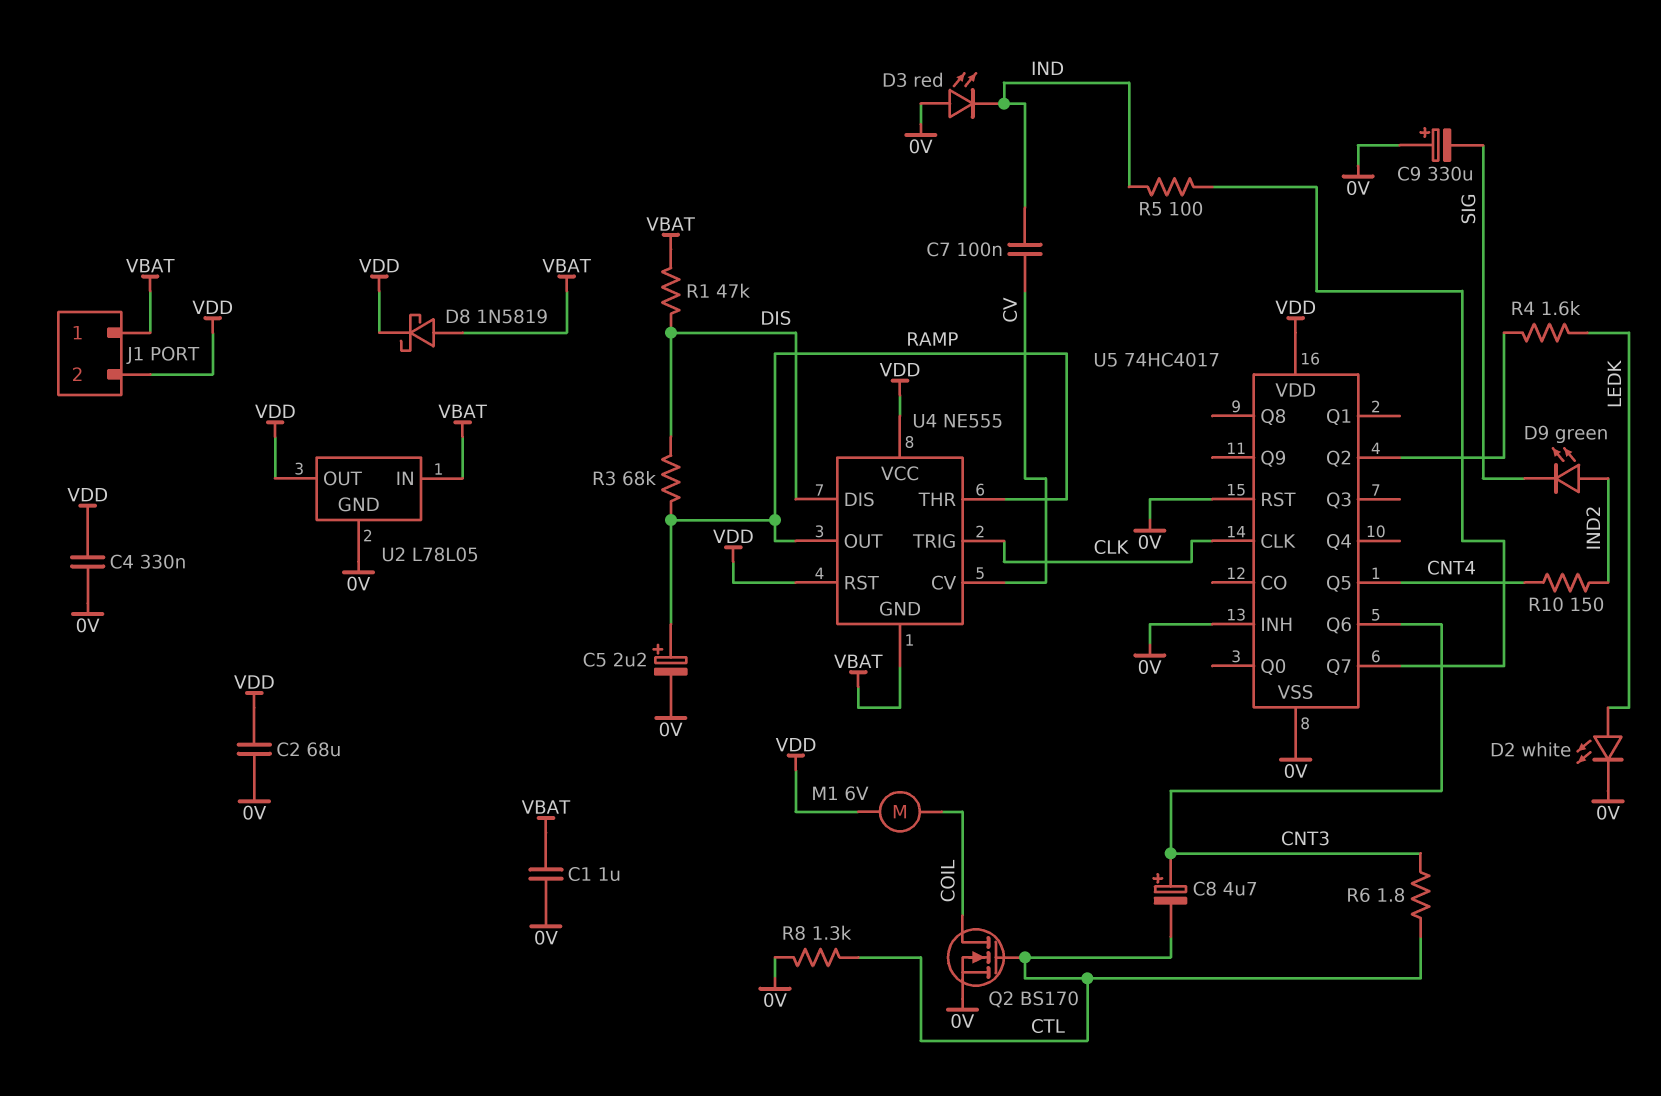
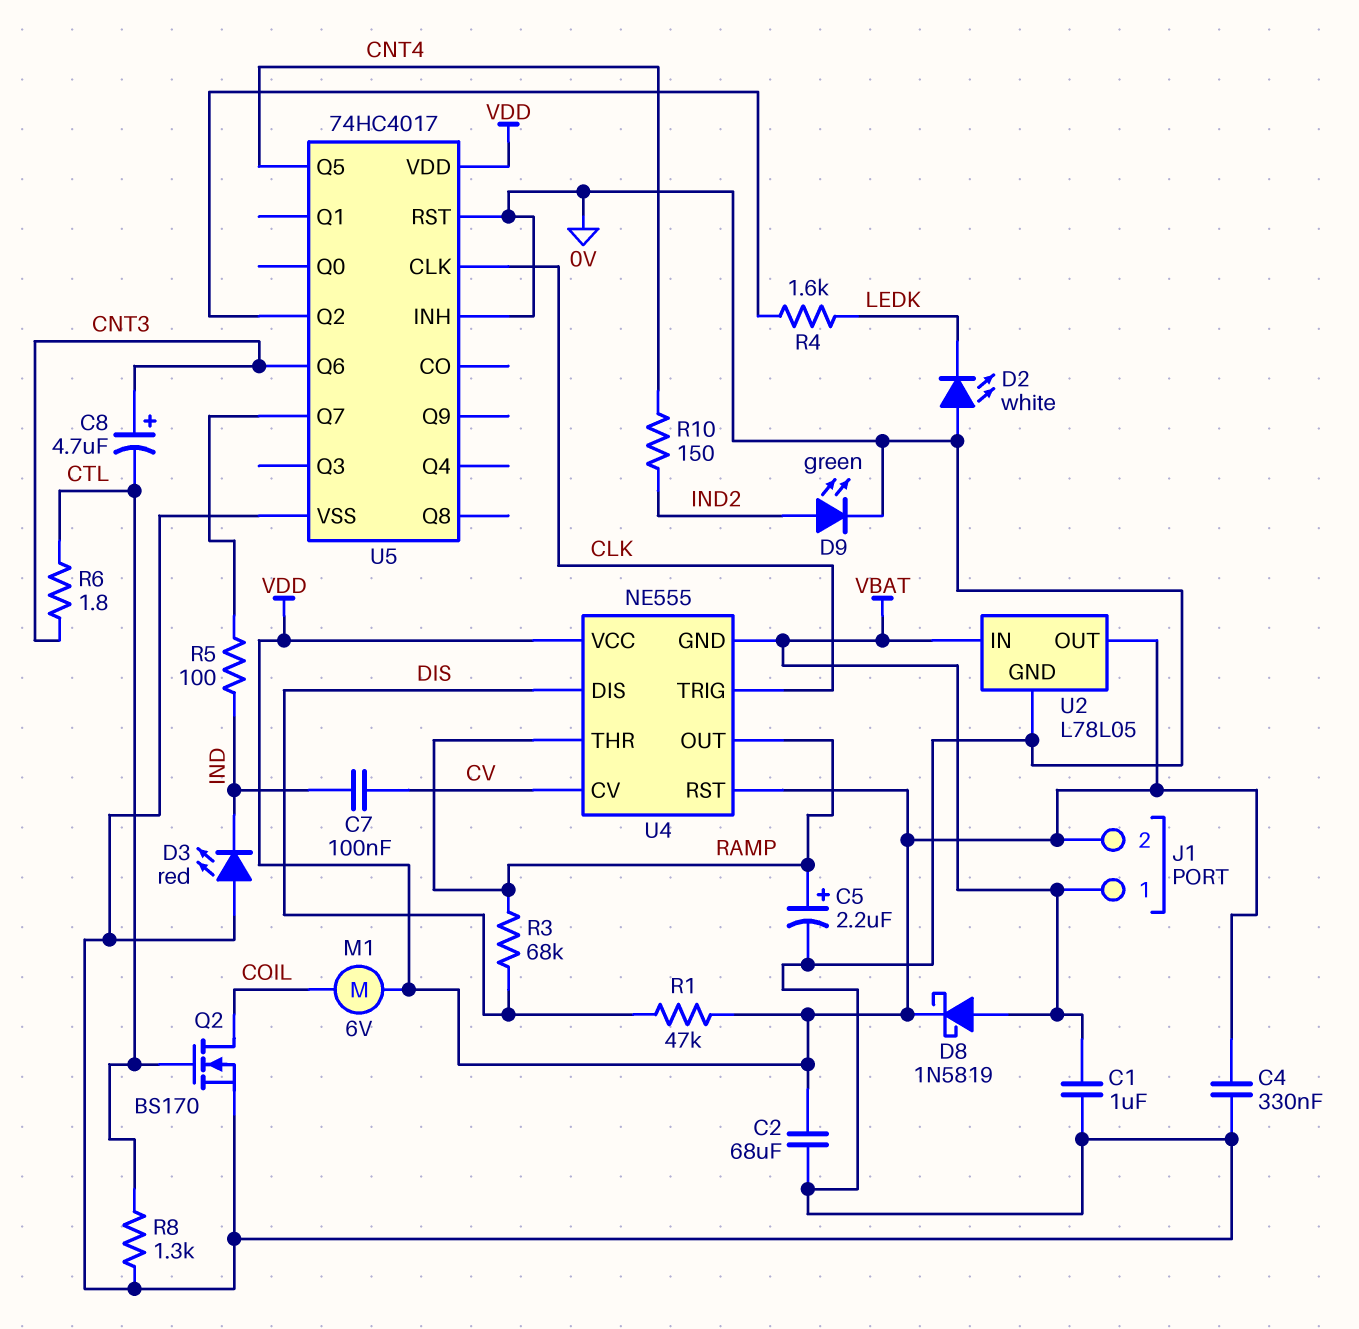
C9: 330uF (plus 0V, minus SIG) -> none
D2: LED white (A LEDK, K 0V) -> LED white (A 0V, K LEDK)
D9: LED green (A IND2, K SIG) -> LED green (A IND2, K 0V)
R1: 47k (DIS, VBAT) -> 47k (DIS, VDD)

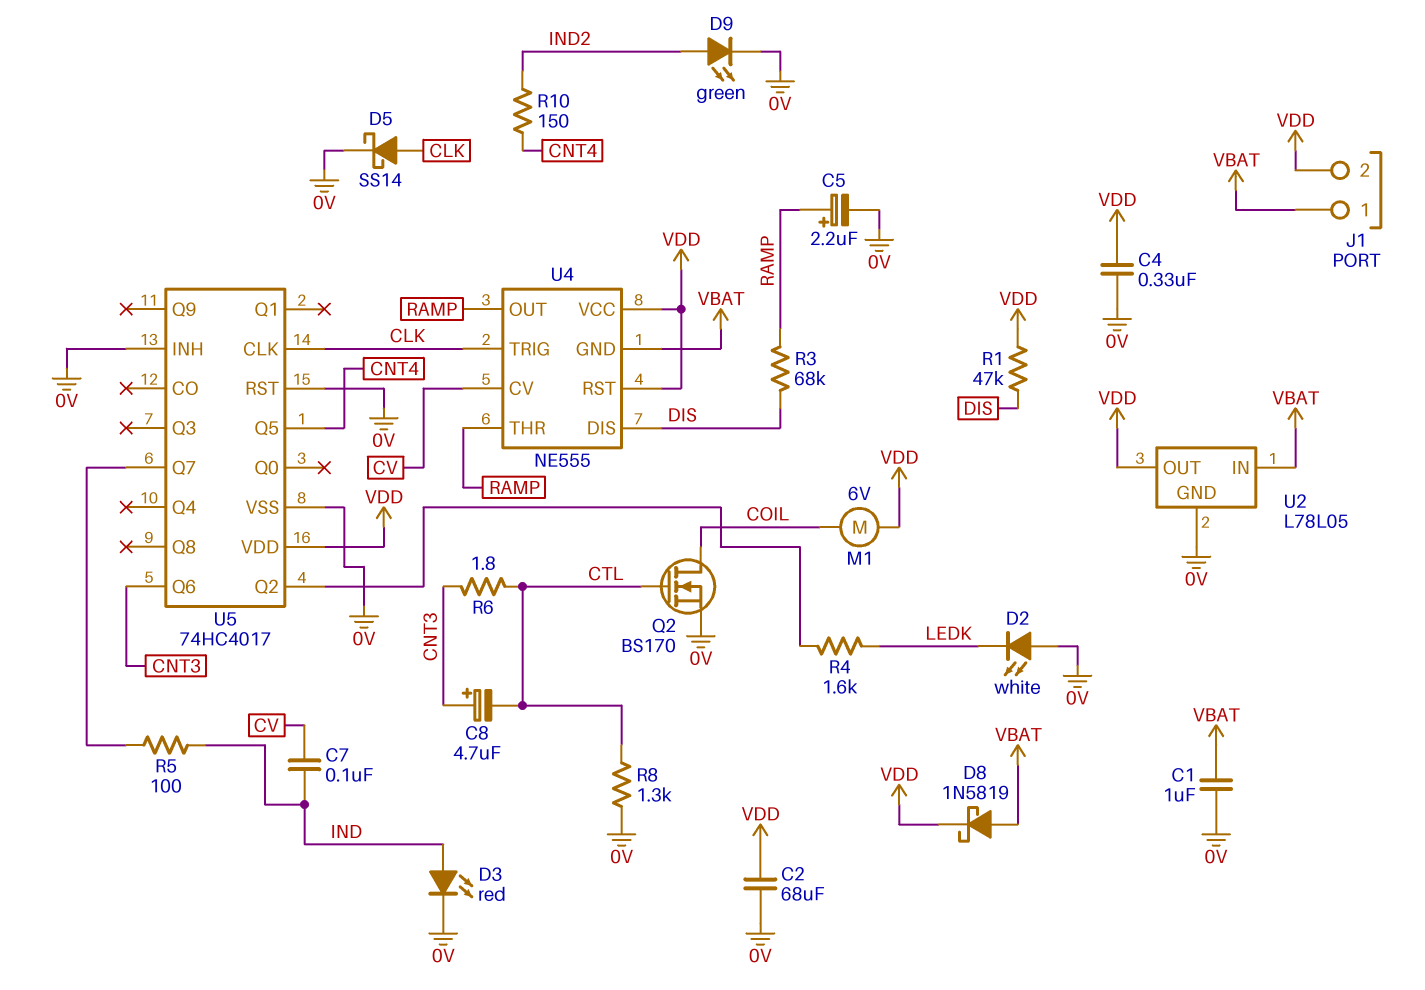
D3: LED red (A 0V, K IND) -> LED red (A IND, K 0V)
D5: none -> schottky SS14 (A CLK, K 0V)

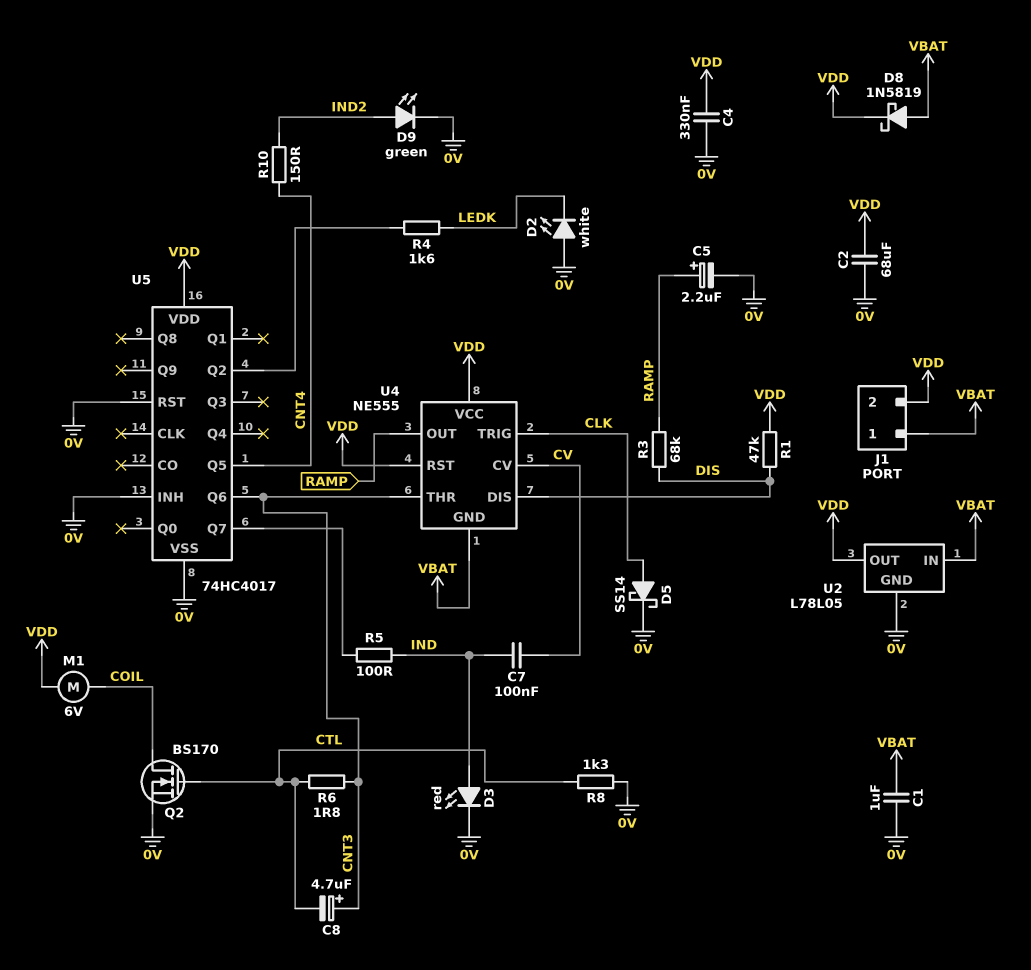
U4 pin THR: RAMP -> CNT3
U5 pin CLK: CLK -> none

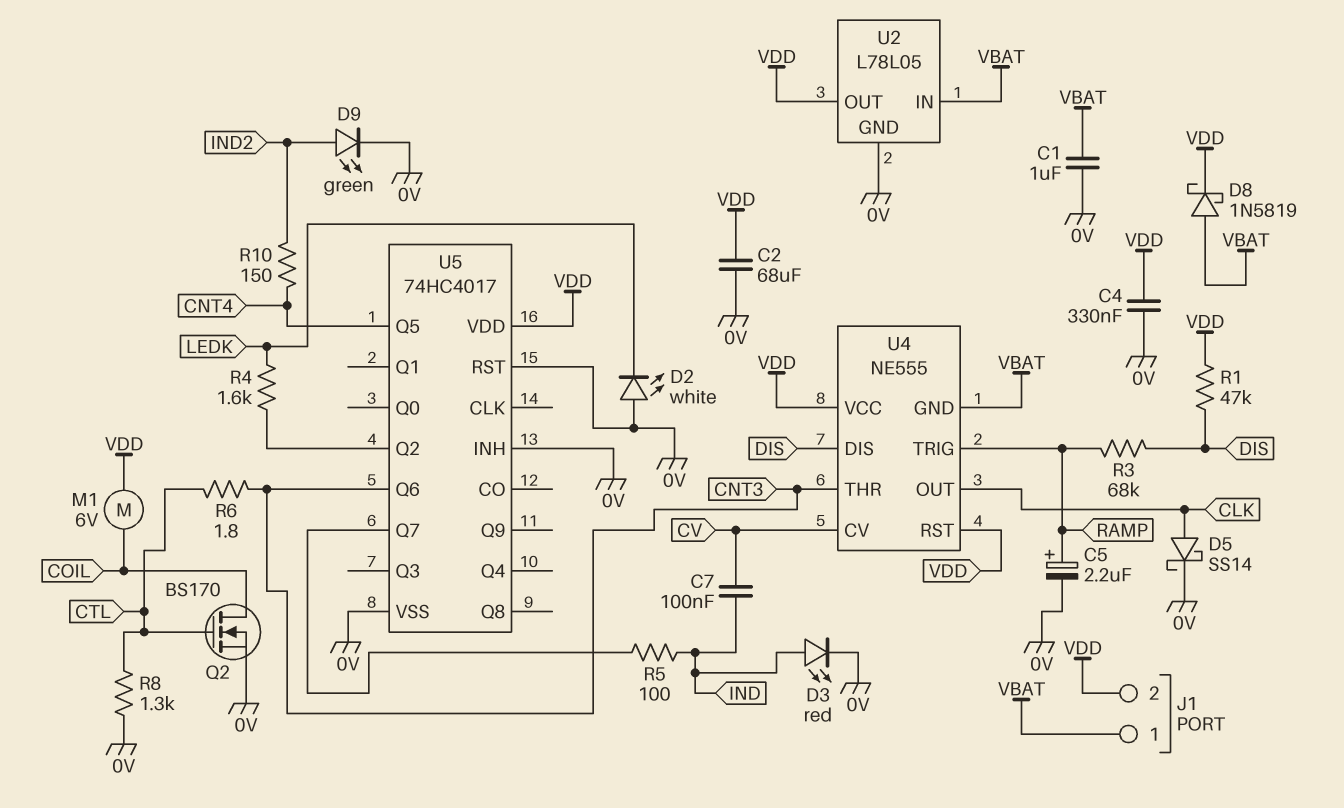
C8: 4.7uF (plus CNT3, minus CTL) -> none
U4 pin OUT: RAMP -> CLK
U4 pin TRIG: CLK -> RAMP

